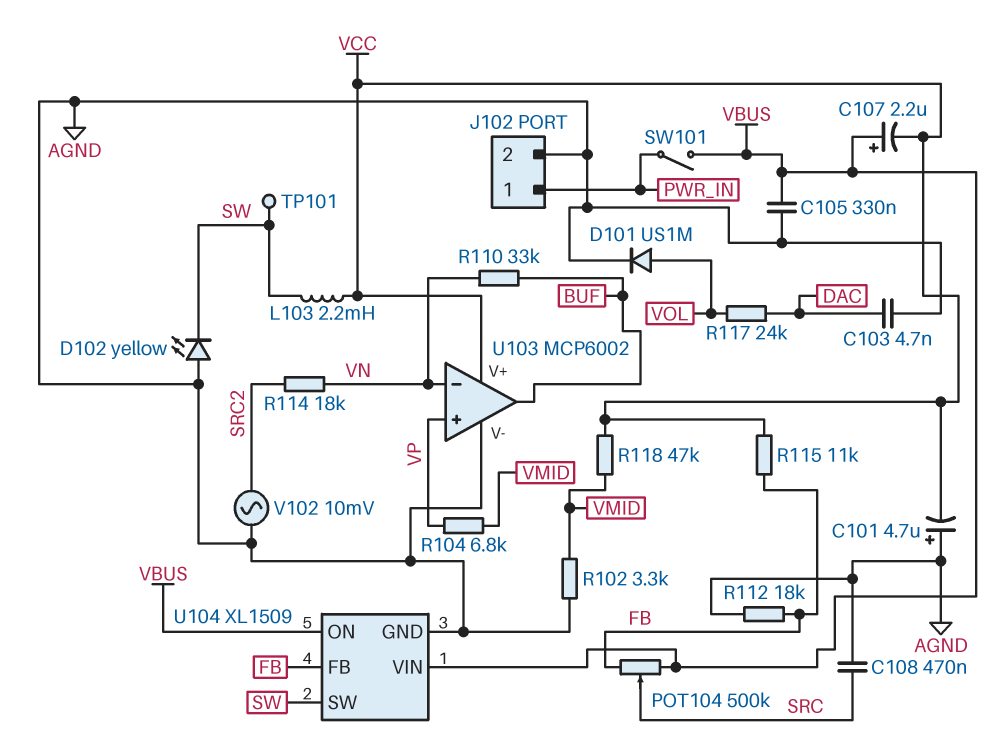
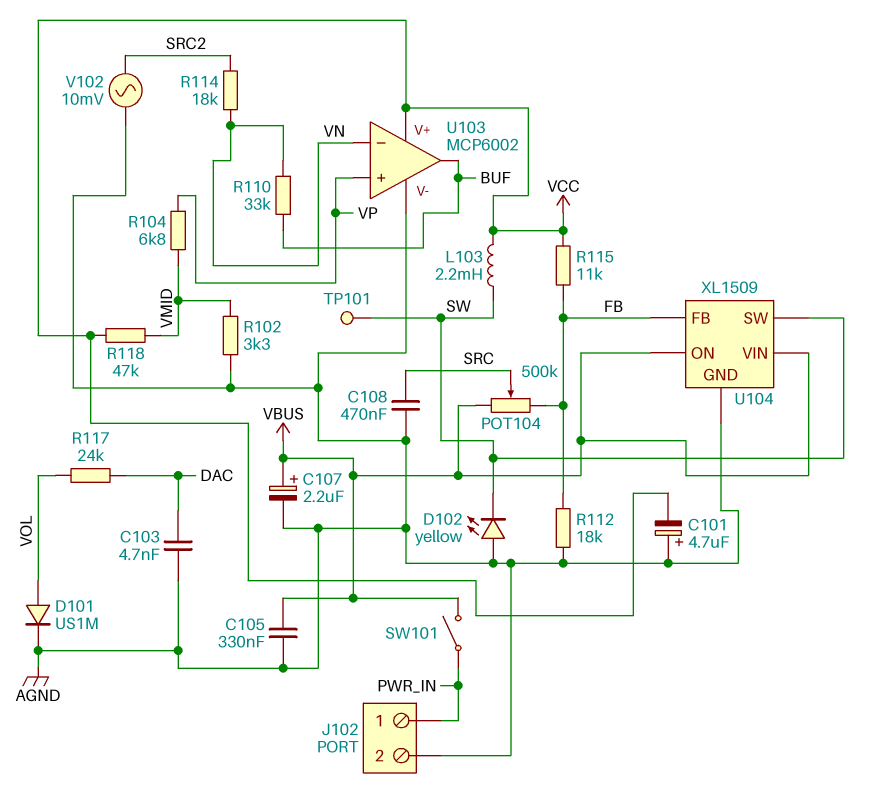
C107: 2.2uF (plus VBUS, minus VCC) -> 2.2uF (plus VBUS, minus AGND)

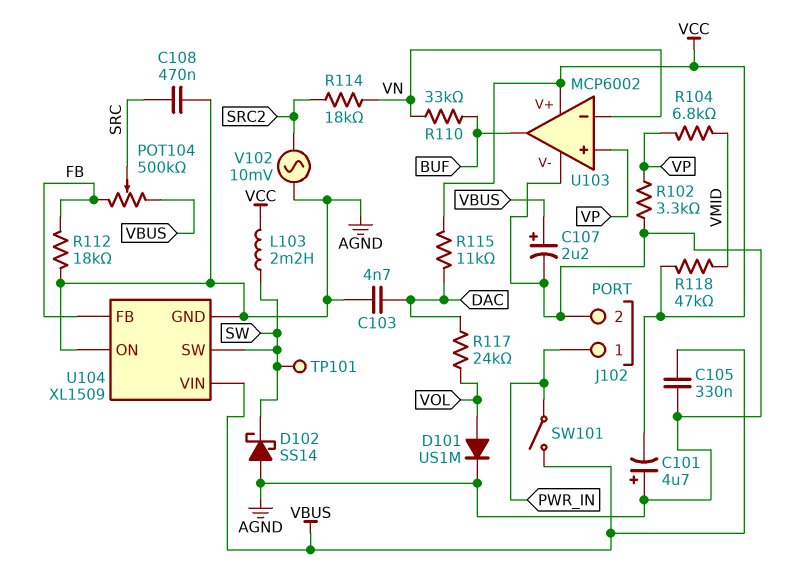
D102: LED yellow (A AGND, K SW) -> schottky SS14 (A AGND, K SW)
R102: 3.3k (AGND, VMID) -> 3.3k (AGND, VP)
R115: 11k (FB, VCC) -> 11k (DAC, VCC)
U104 pin ON: VBUS -> AGND

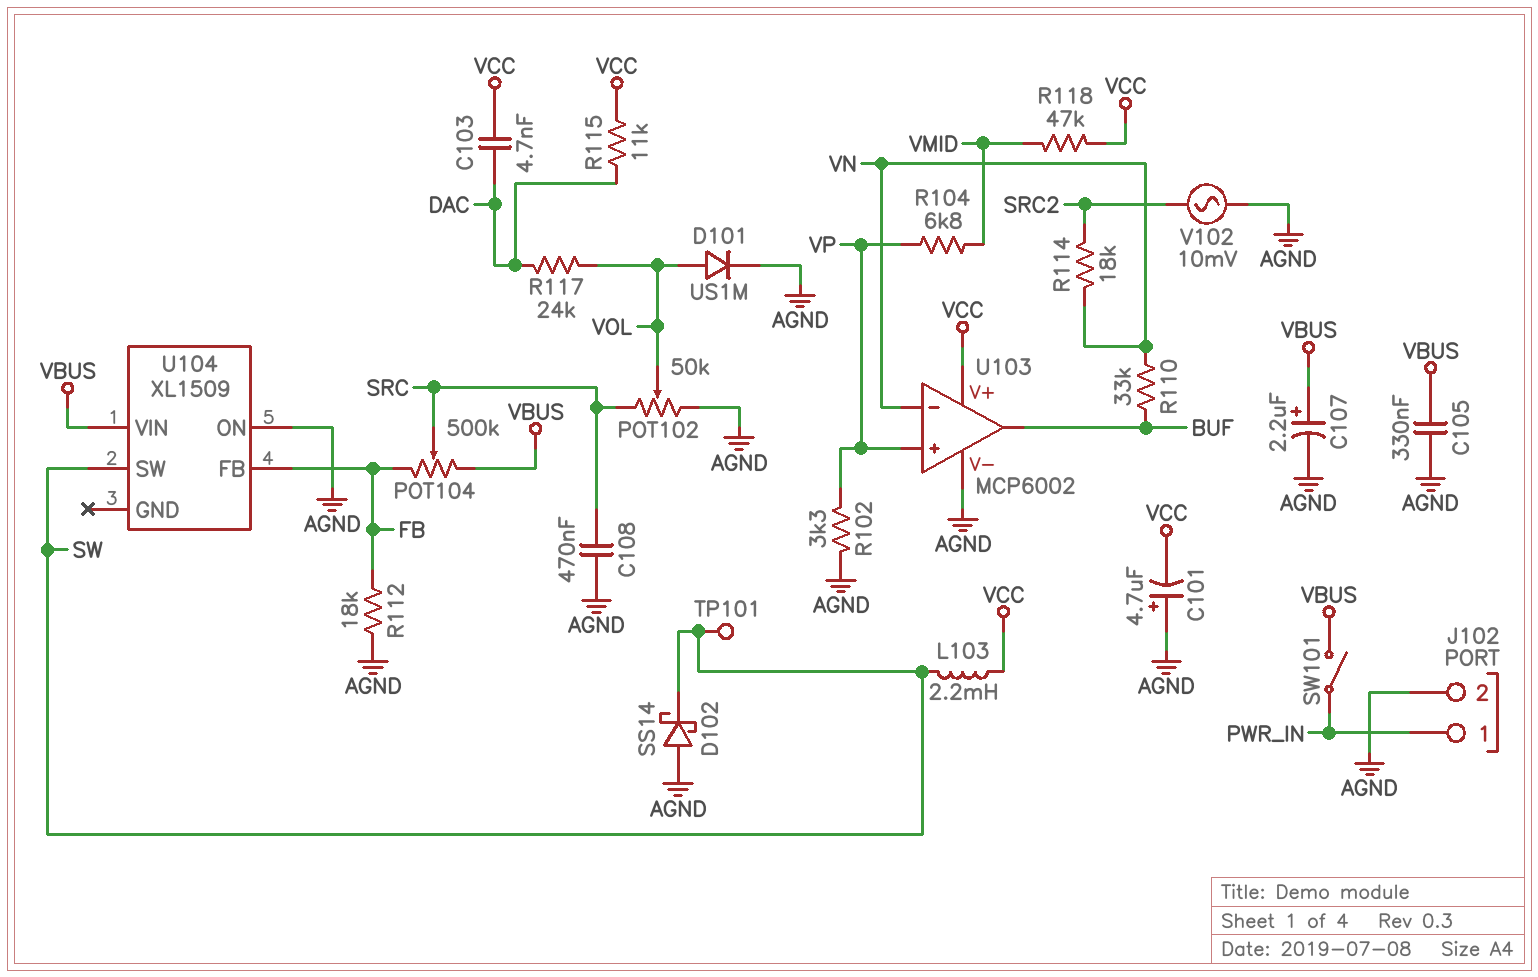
C103: 4.7nF (AGND, DAC) -> 4.7nF (DAC, VCC)
POT102: none -> 50k (AGND, SRC, wiper VOL)
U104 pin GND: AGND -> none

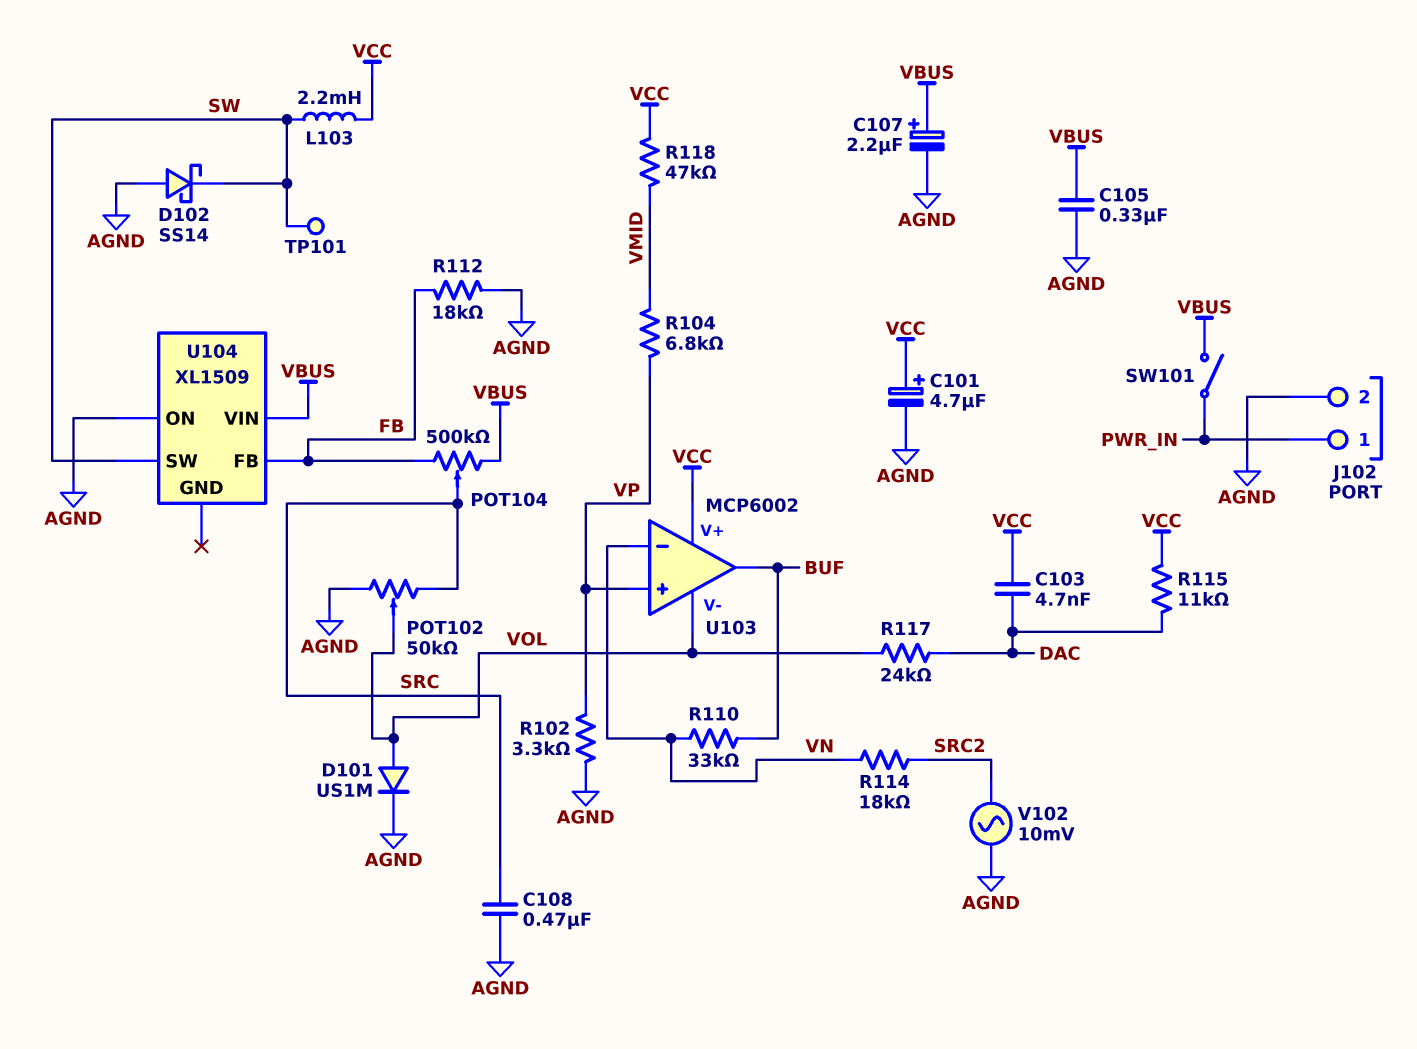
C101: 4.7uF (plus AGND, minus VCC) -> 4.7uF (plus VCC, minus AGND)
U103 pin V-: AGND -> VOL

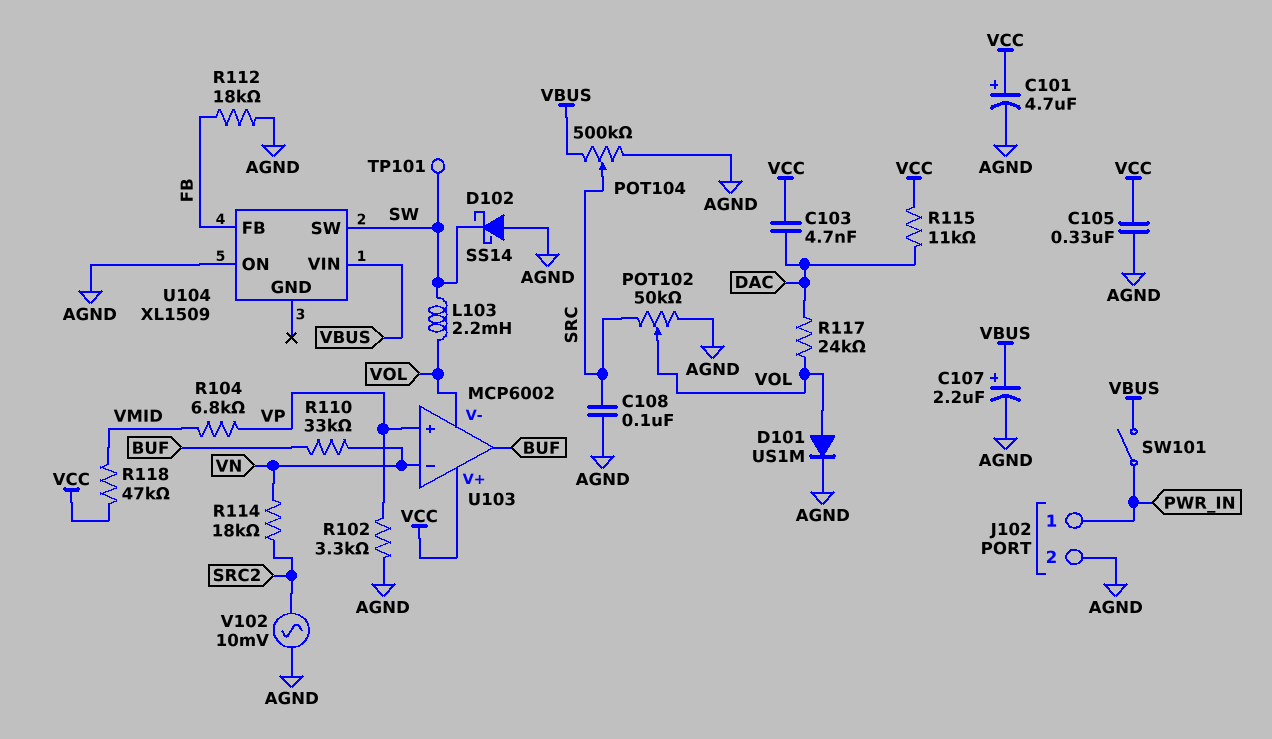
C105: 330nF (AGND, VBUS) -> 330nF (AGND, VCC)
C108: 470nF (AGND, SRC) -> 100nF (AGND, SRC)
L103: 2.2mH (SW, VCC) -> 2.2mH (SW, VOL)
POT104: 500k (FB, VBUS, wiper SRC) -> 500k (AGND, VBUS, wiper SRC)

